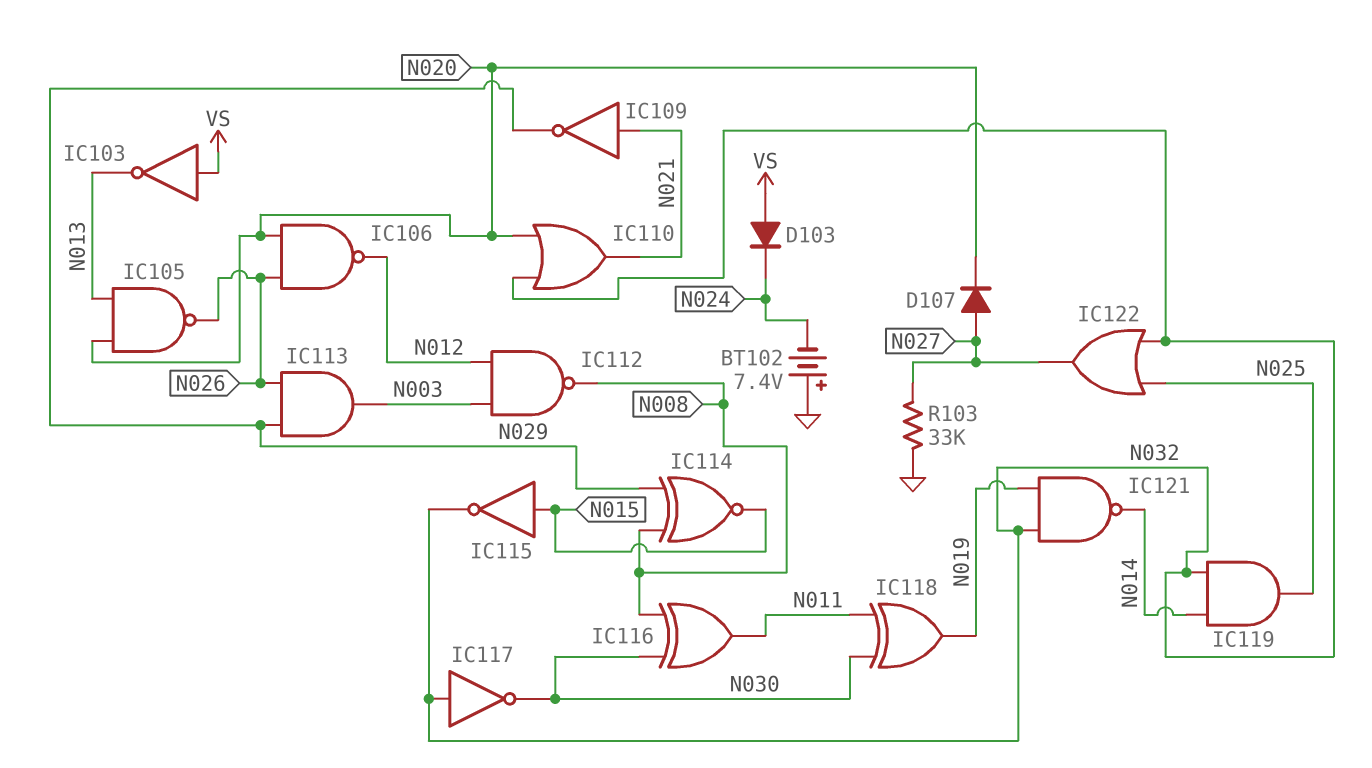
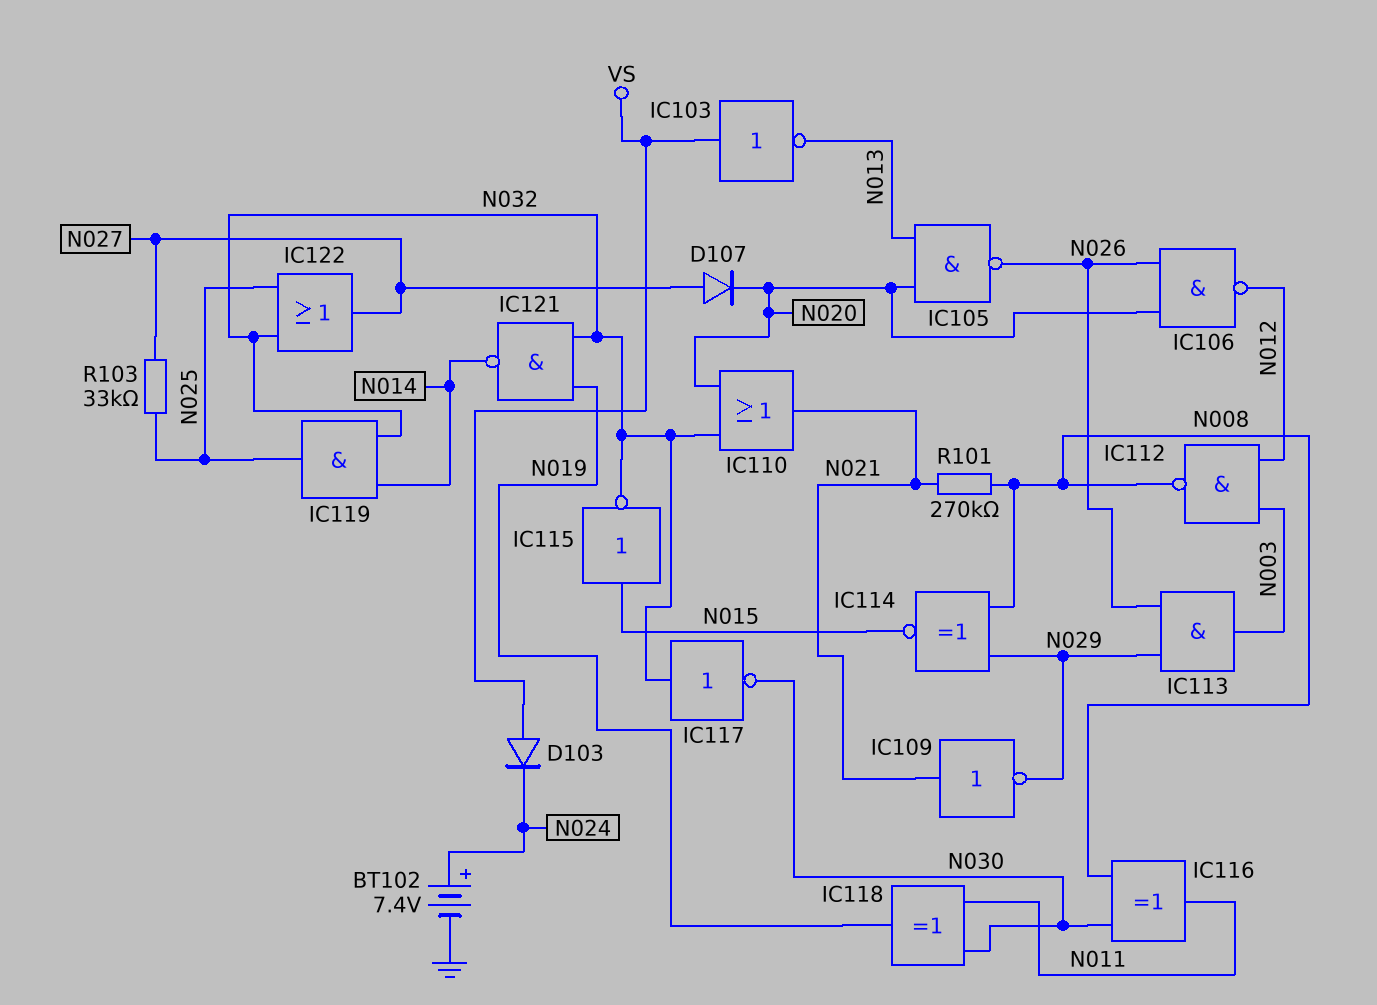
BT102: 7.4V (plus GND, minus N024) -> 7.4V (plus N024, minus GND)
R101: none -> 270k (N008, N021)
R103: 33k (GND, N027) -> 33k (N025, N027)

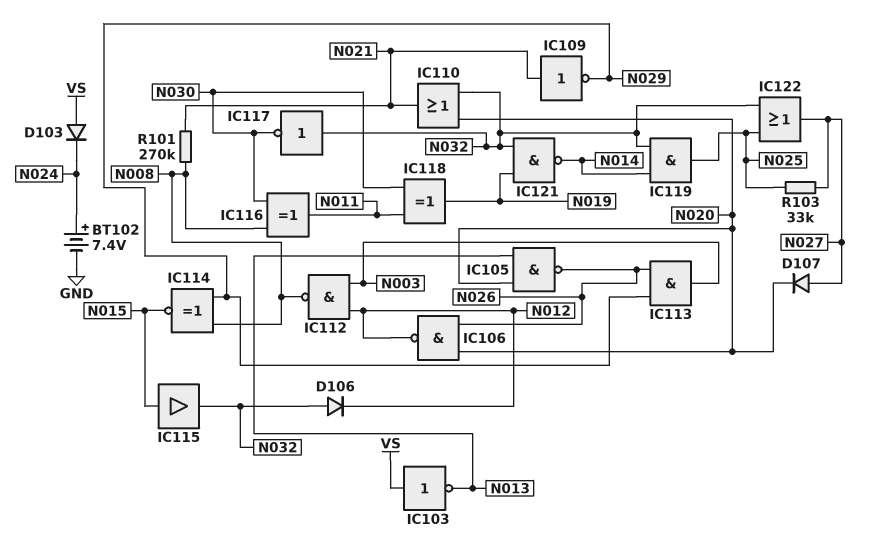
D106: none -> diode (A N032, K N012)
IC115: NOT (in N015, out N032) -> buffer (in N015, out N032)

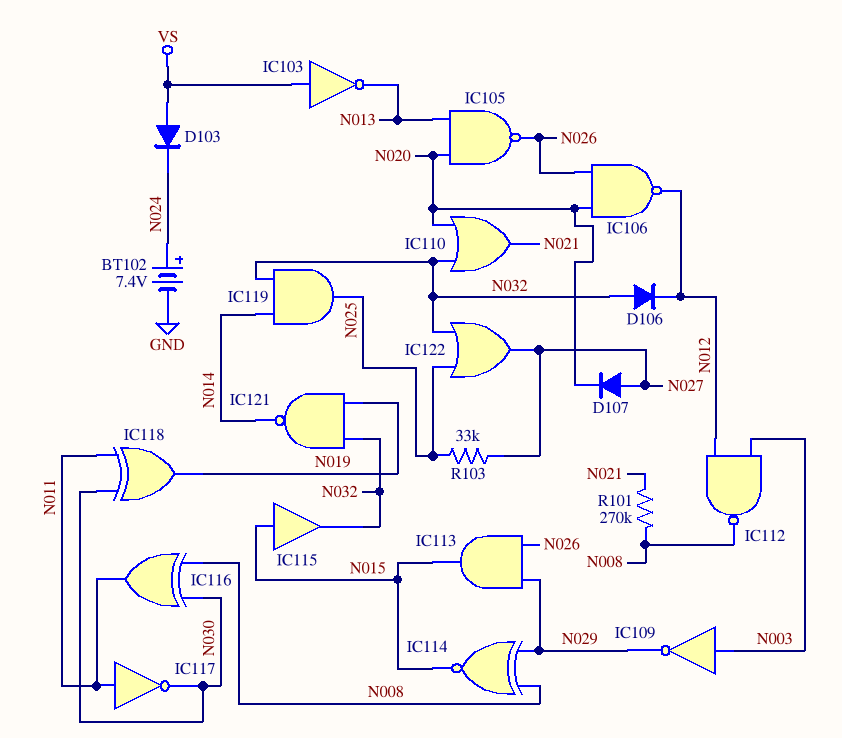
IC109: NOT (in N021, out N029) -> NOT (in N003, out N029)
IC113: AND (in N026, in N029, out N003) -> AND (in N026, in N029, out N015)
IC117: NOT (in N032, out N030) -> NOT (in N011, out N030)

